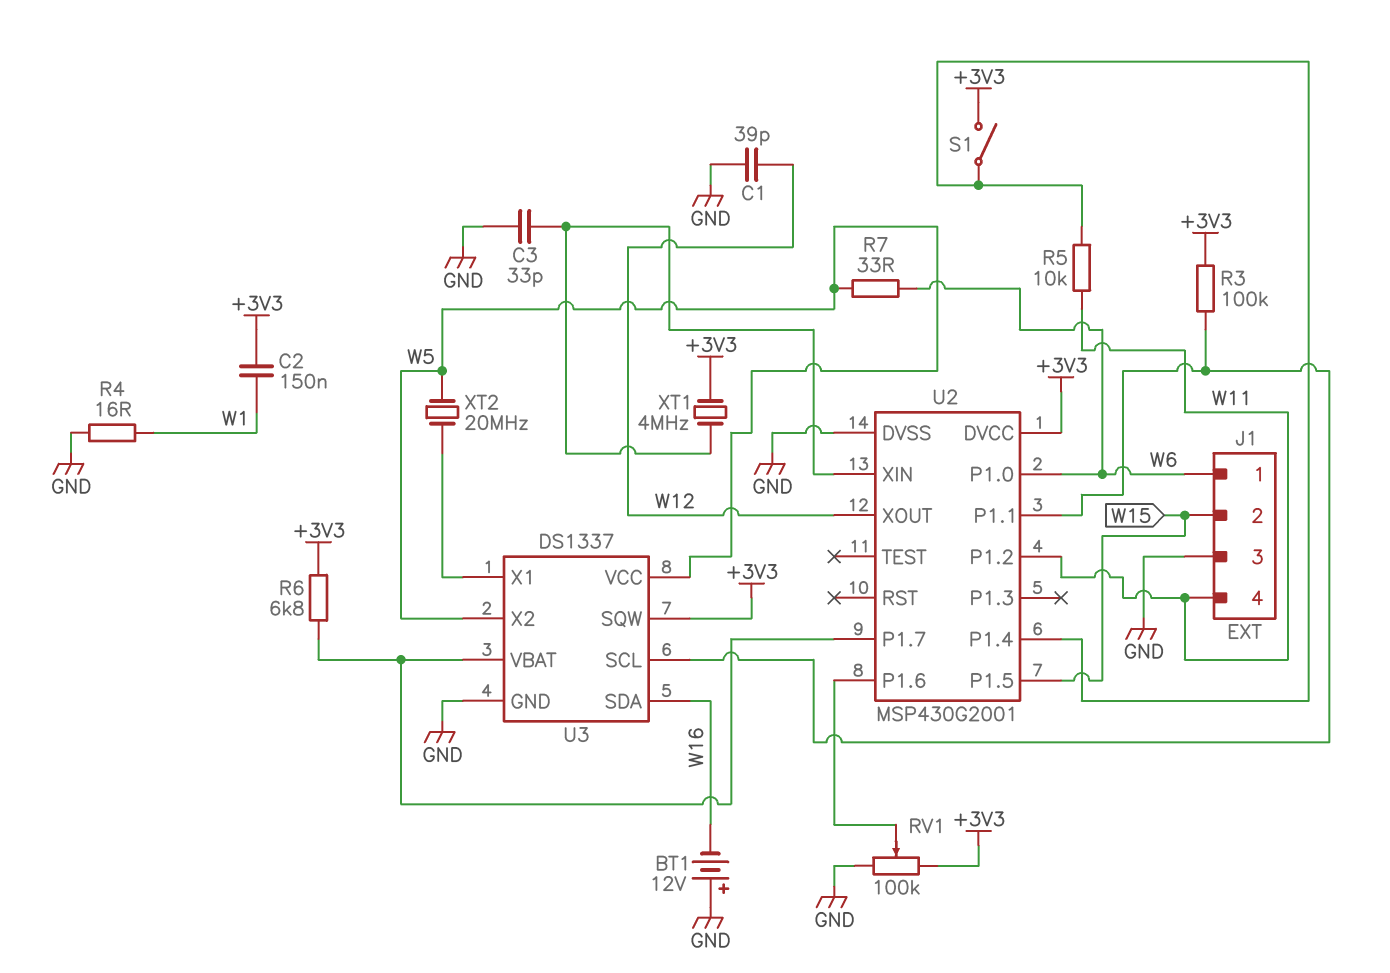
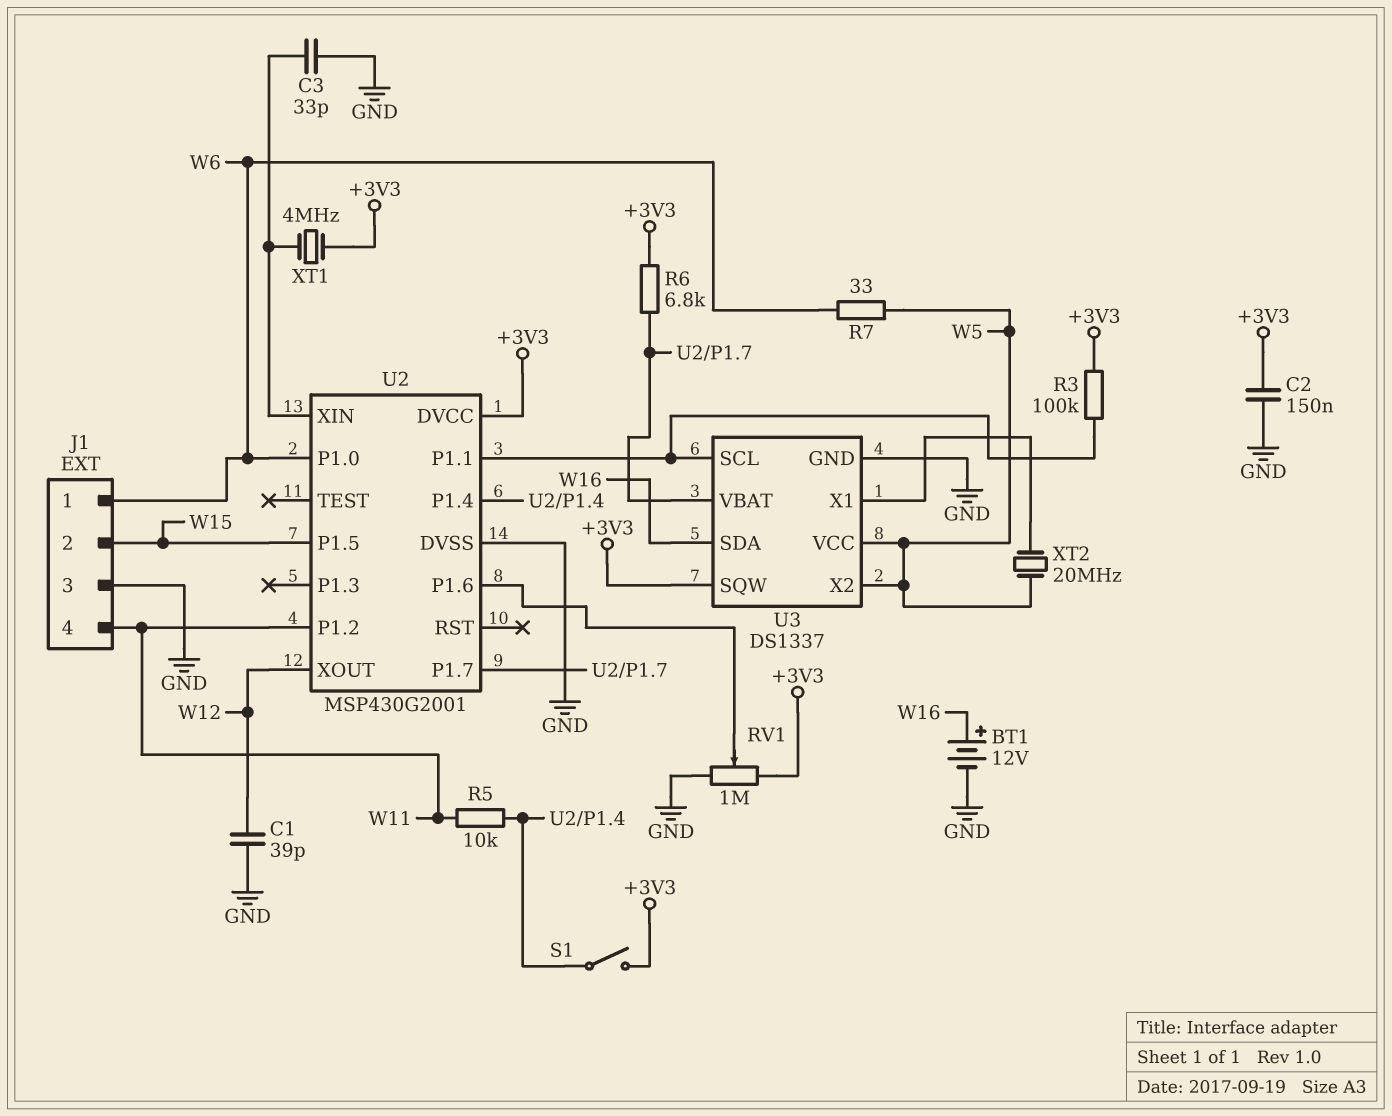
BT1: 12V (plus GND, minus W16) -> 12V (plus W16, minus GND)
C2: 150nF (+3V3, W1) -> 150nF (+3V3, GND)
R4: 16 (GND, W1) -> none
RV1: 100k (+3V3, GND, wiper U2/P1.6) -> 1M (+3V3, GND, wiper U2/P1.6)

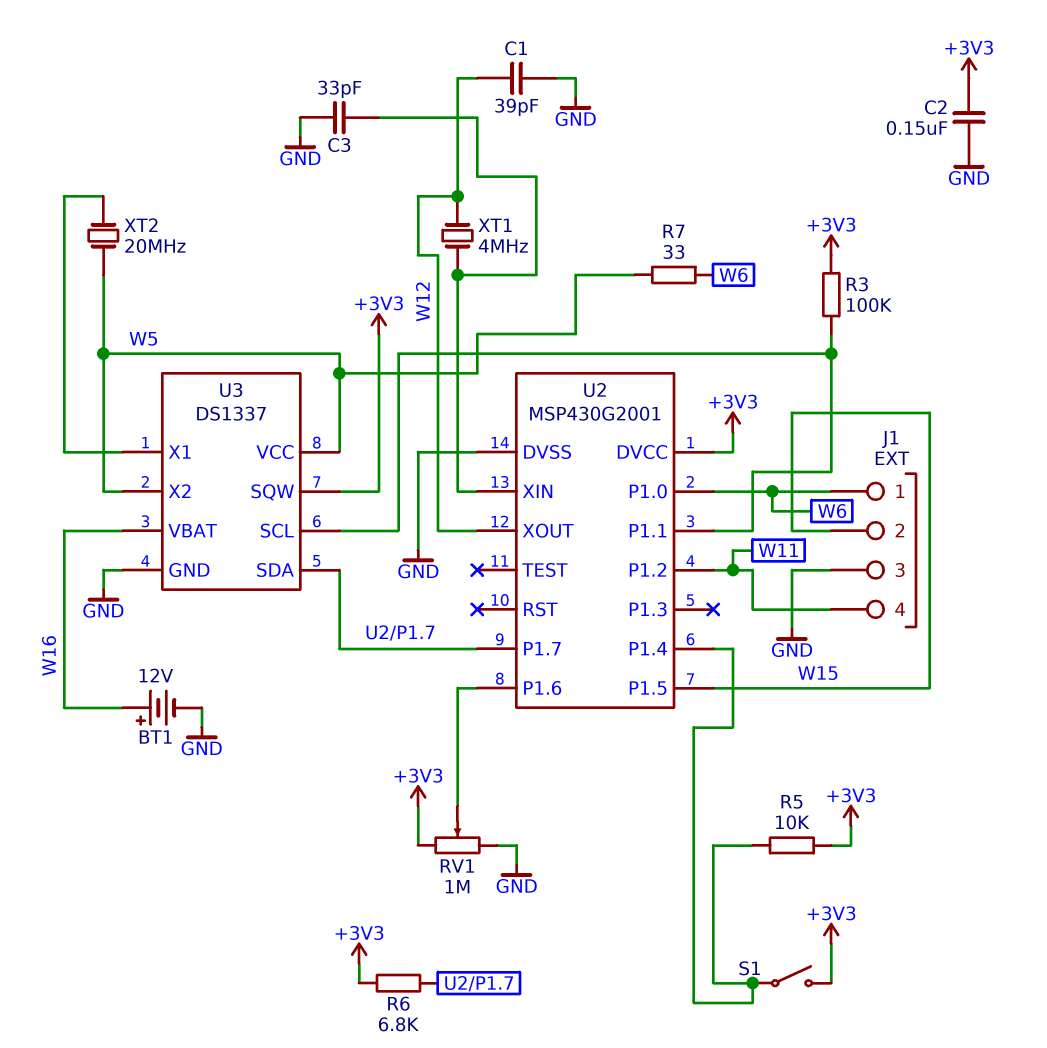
R5: 10k (U2/P1.4, W11) -> 10k (+3V3, U2/P1.4)
U3 pin SDA: W16 -> U2/P1.7
U3 pin VBAT: U2/P1.7 -> W16
XT1: 4MHz (+3V3, U2/XIN) -> 4MHz (U2/XIN, W12)

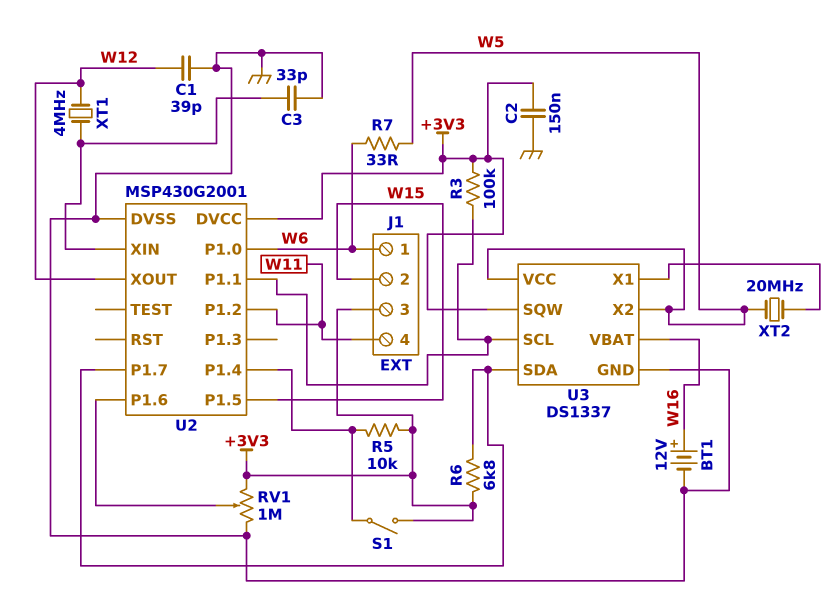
J1 pin 3: GND -> +3V3

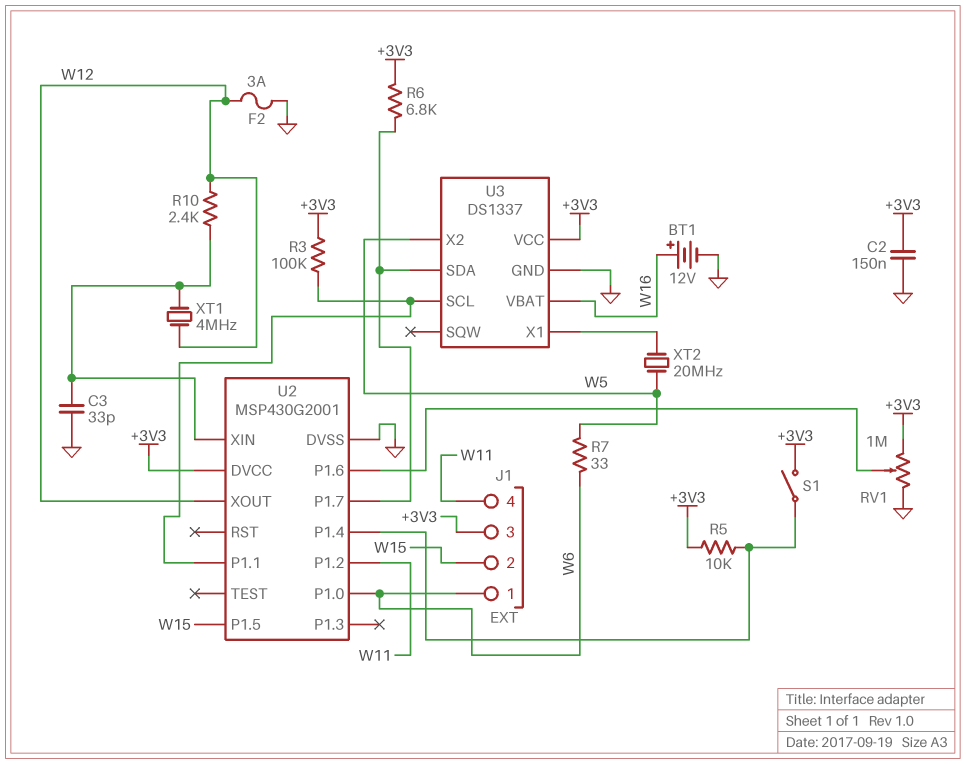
C1: 39pF (GND, W12) -> none
F2: none -> 3A (GND, W12)
R10: none -> 2.4k (U2/XIN, W12)
U3 pin SQW: +3V3 -> none
U3 pin VCC: W5 -> +3V3

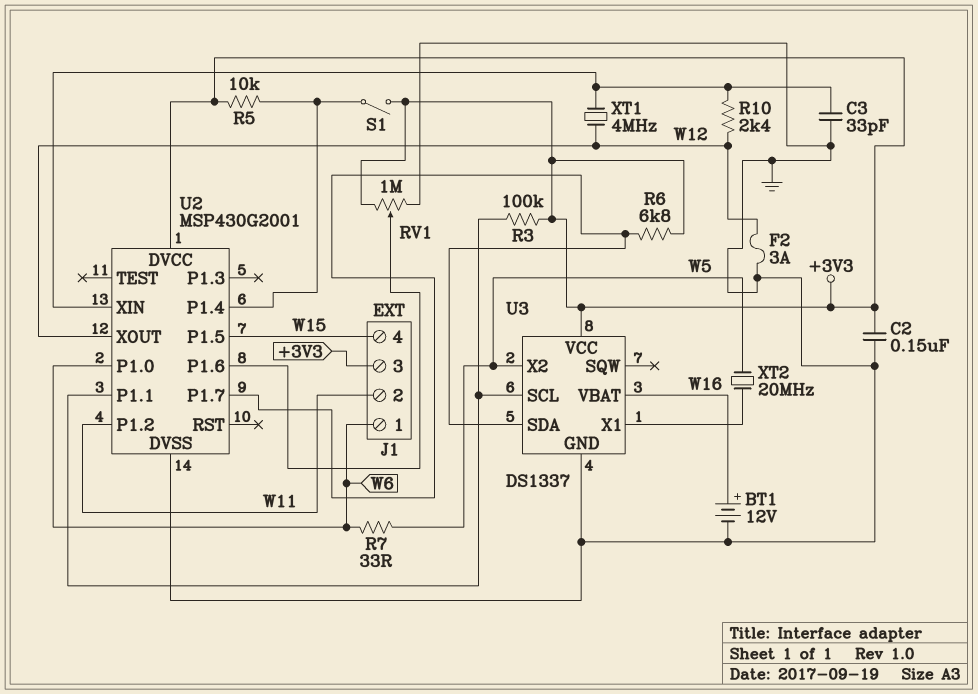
J1 pin 2: W15 -> W11
J1 pin 4: W11 -> W15

